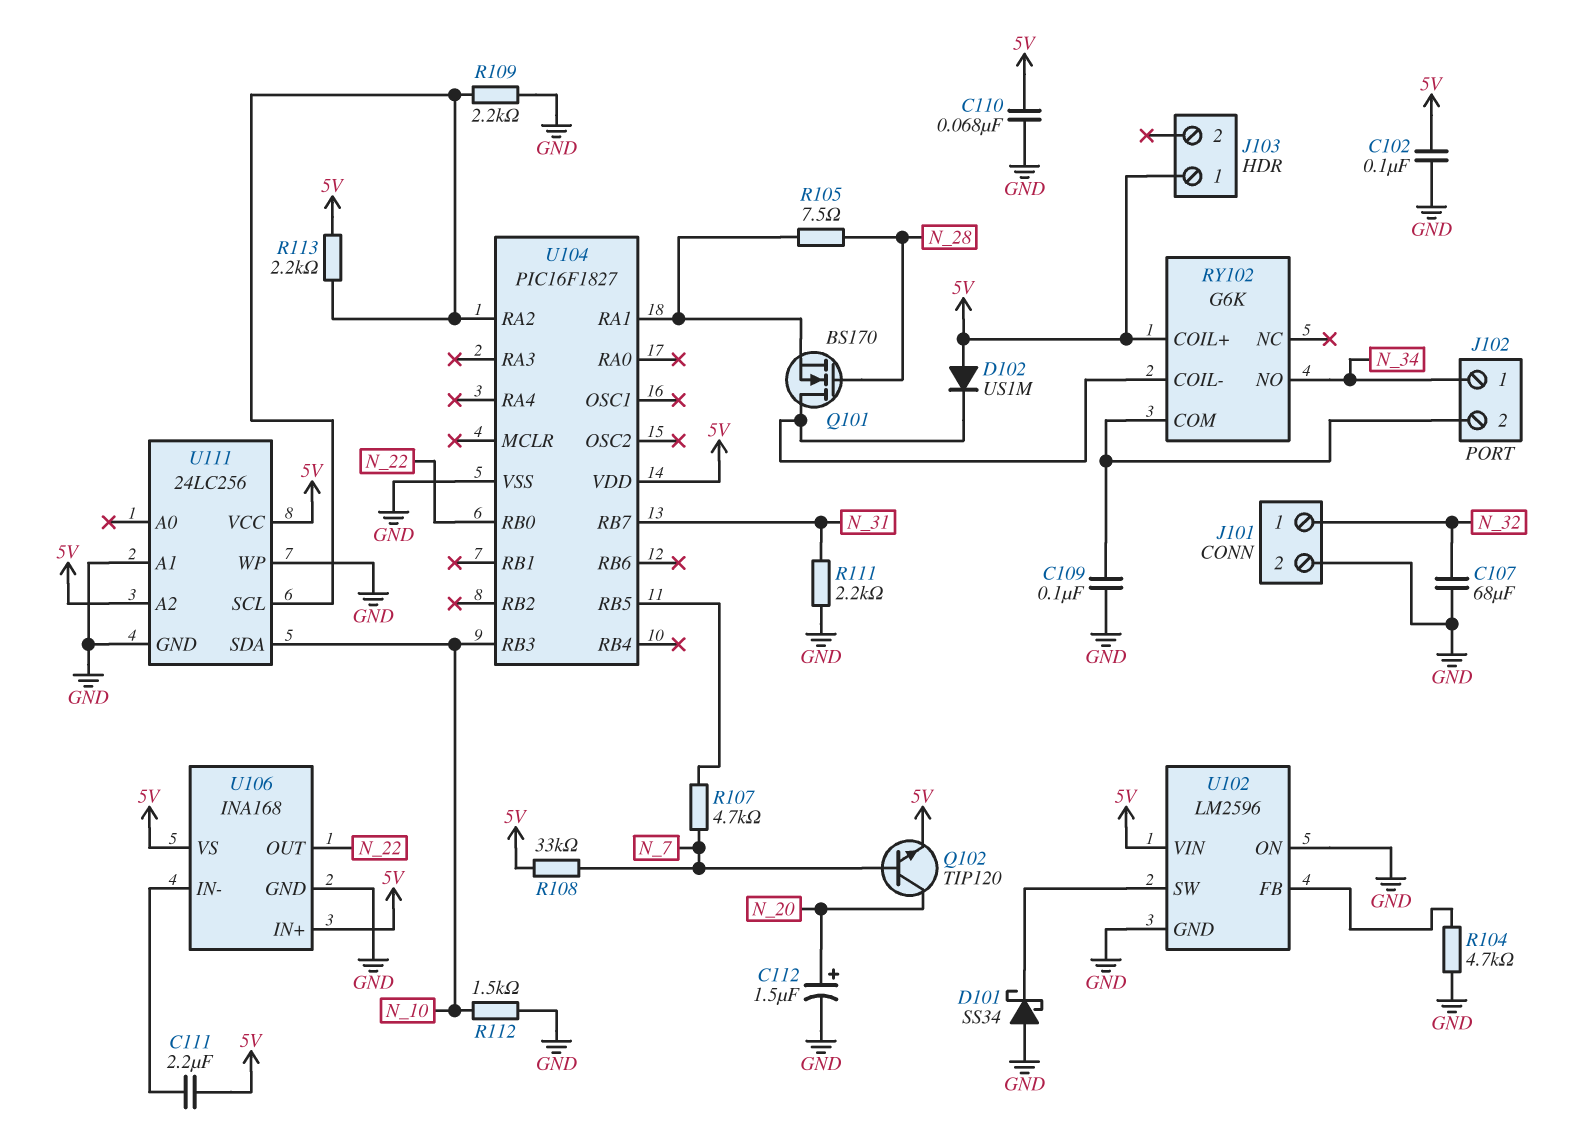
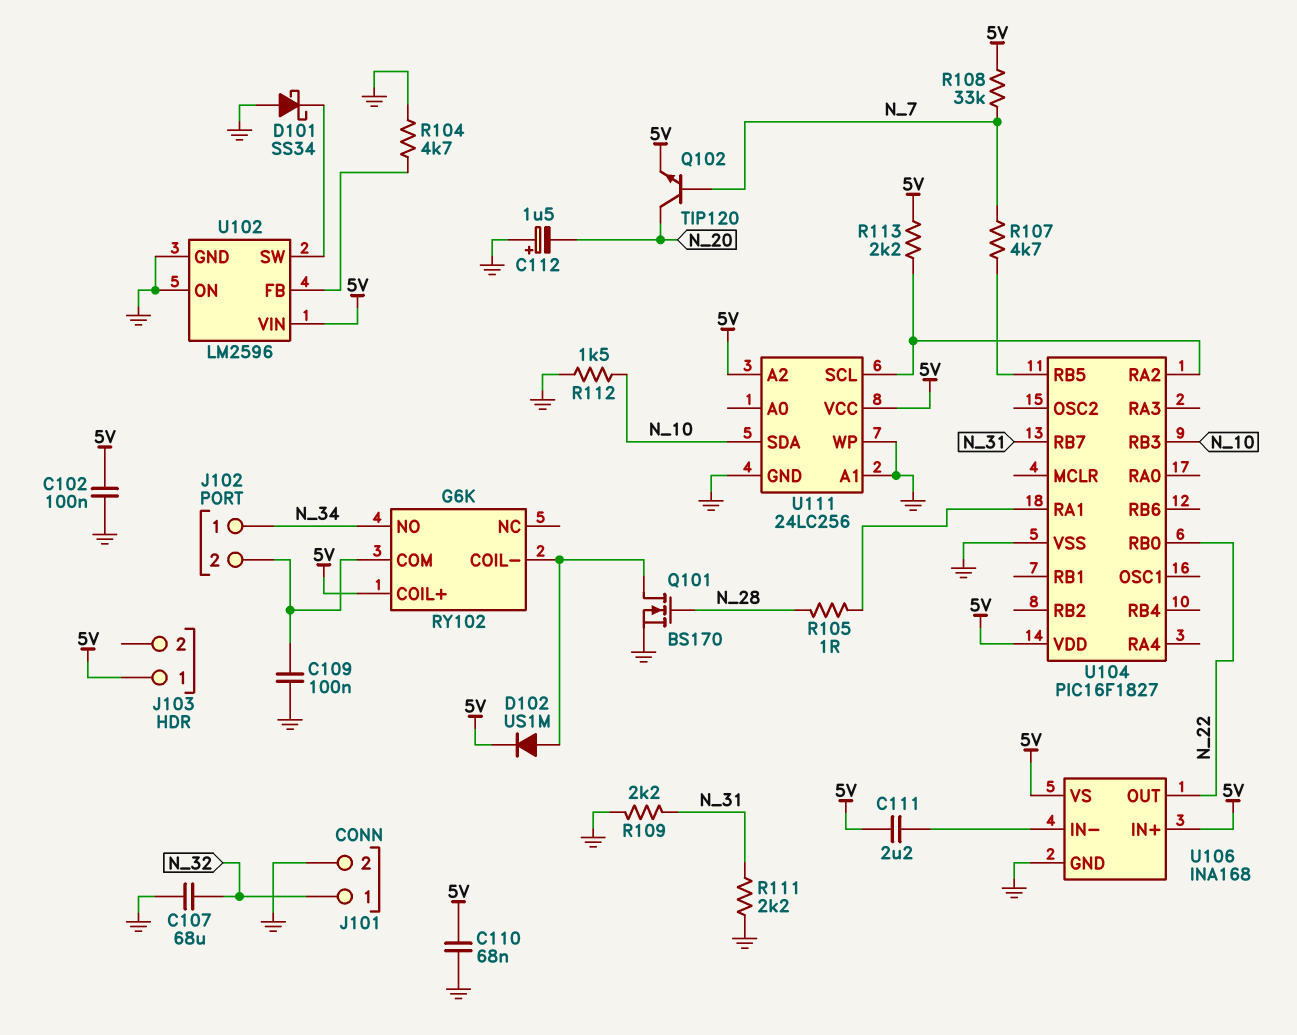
C112: 1.5uF (plus N_20, minus GND) -> 1.5uF (plus GND, minus N_20)
D102: diode US1M (A 5V, K RY102/COIL-) -> diode US1M (A RY102/COIL-, K 5V)
Q101: NMOS BS170 (G N_28, D RY102/COIL-, S U104/RA1) -> NMOS BS170 (G N_28, D RY102/COIL-, S GND)
R105: 7.5 (N_28, U104/RA1) -> 1 (N_28, U104/RA1)
R109: 2.2k (GND, U104/RA2) -> 2.2k (GND, N_31)

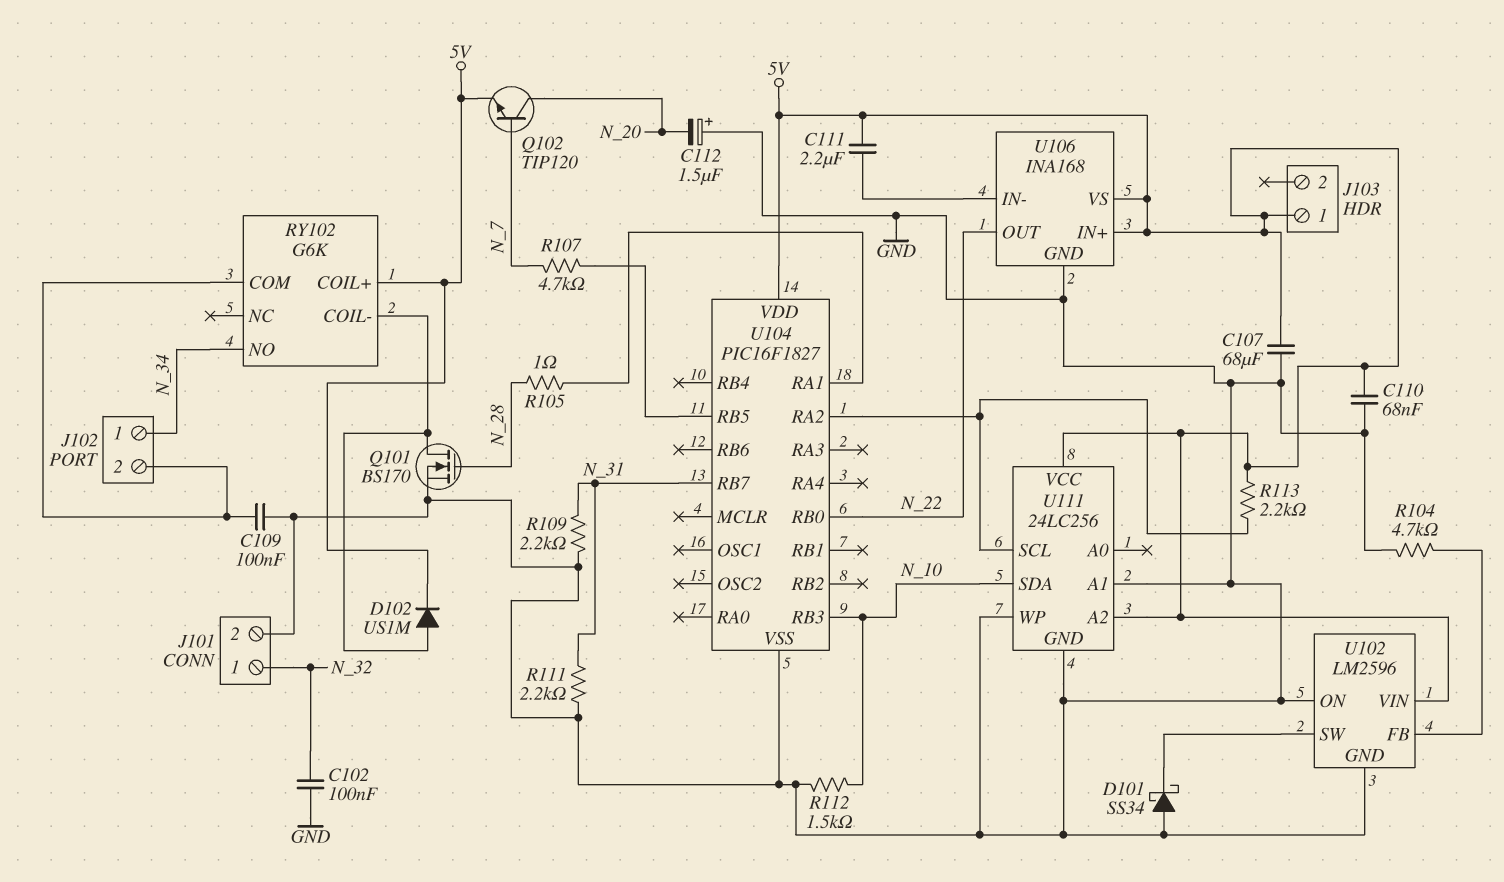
C102: 100nF (5V, GND) -> 100nF (GND, N_32)
C107: 68uF (GND, N_32) -> 68uF (5V, GND)
R108: 33k (5V, N_7) -> none

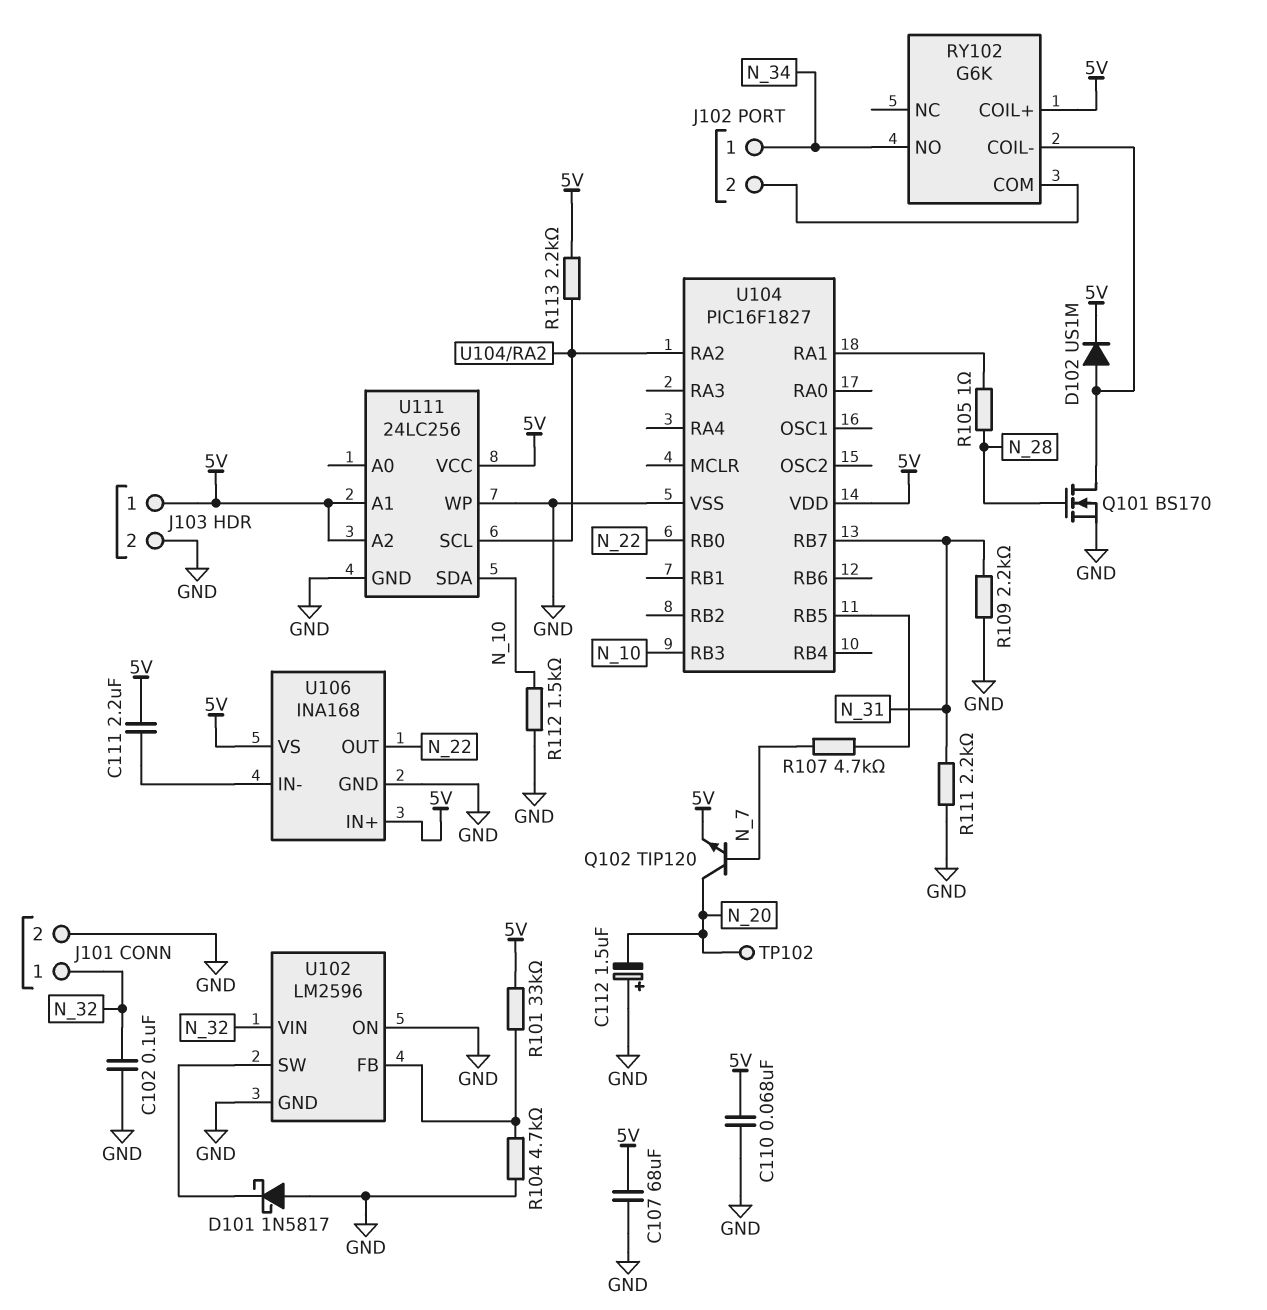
C109: 100nF (GND, J102/2) -> none
D101: schottky SS34 (A GND, K U102/SW) -> schottky 1N5817 (A GND, K U102/SW)
J103 pin 2: none -> GND
R101: none -> 33k (5V, U102/FB)
TP102: none -> test point (N_20)
U102 pin VIN: 5V -> N_32
U111 pin A1: GND -> 5V

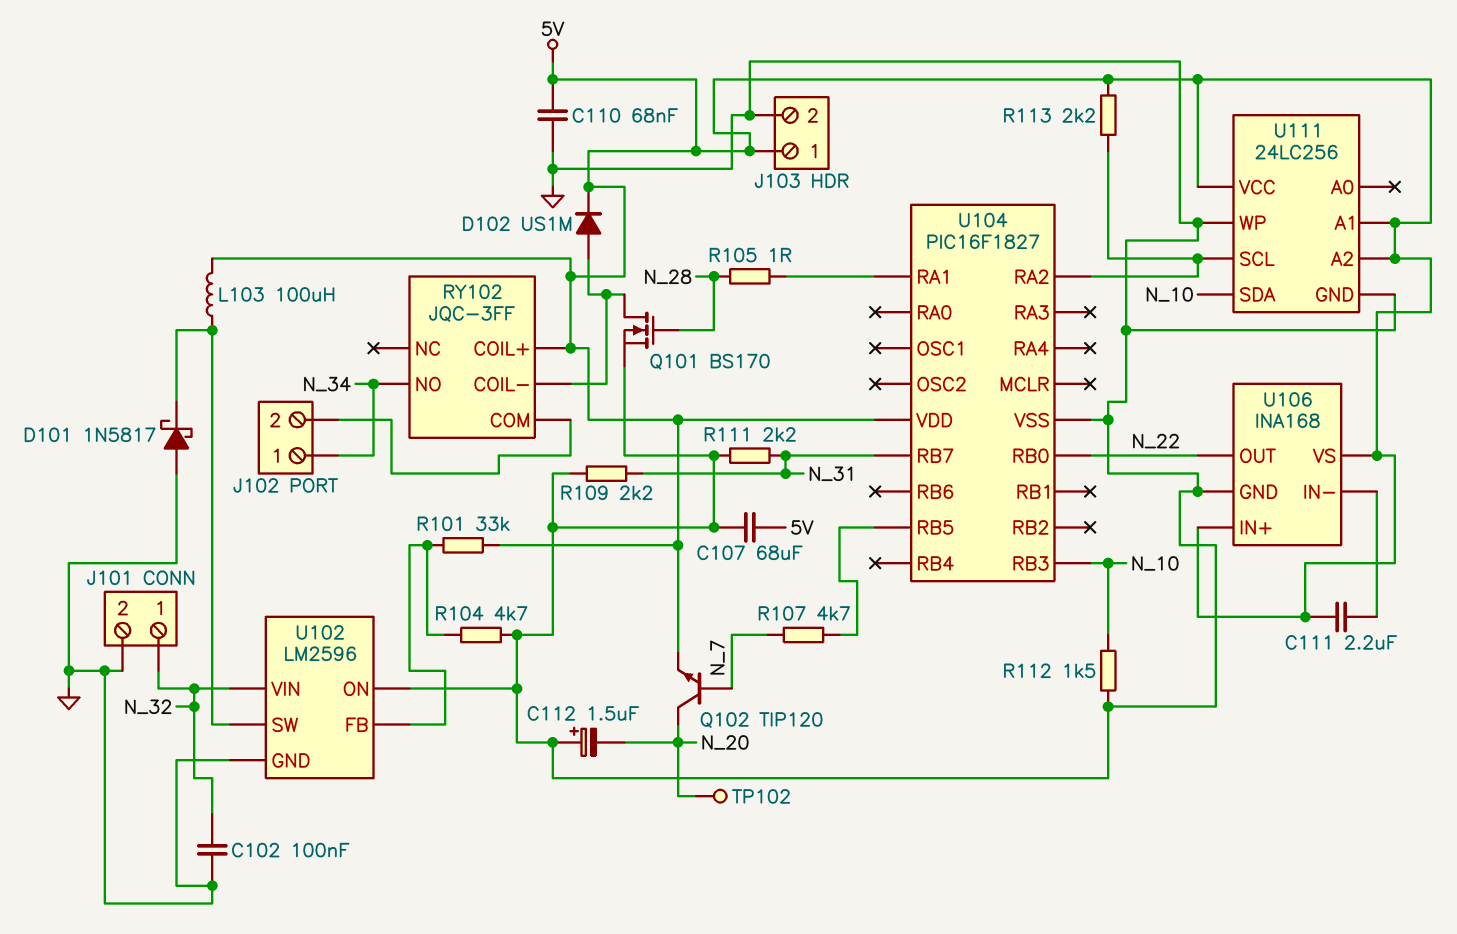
L103: none -> 100uH (5V, U102/SW)
RY102: G6K -> JQC-3FF

